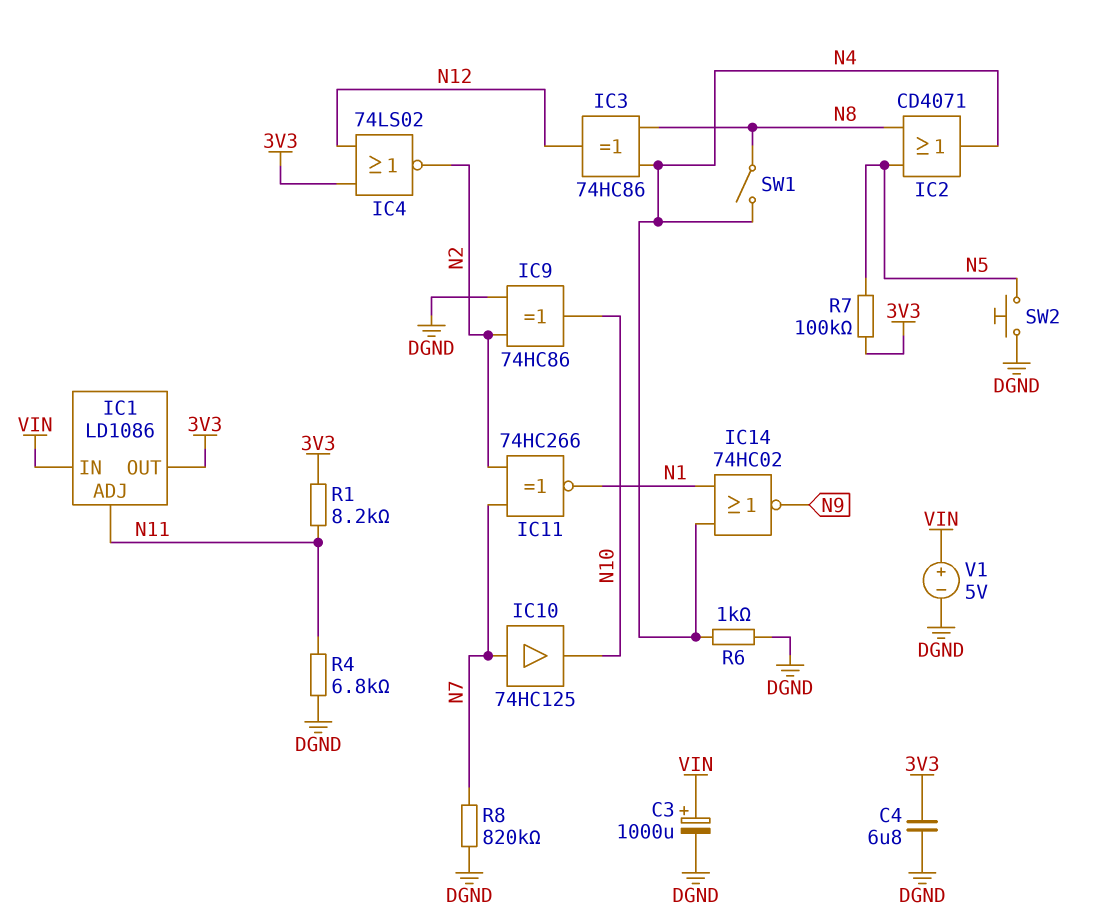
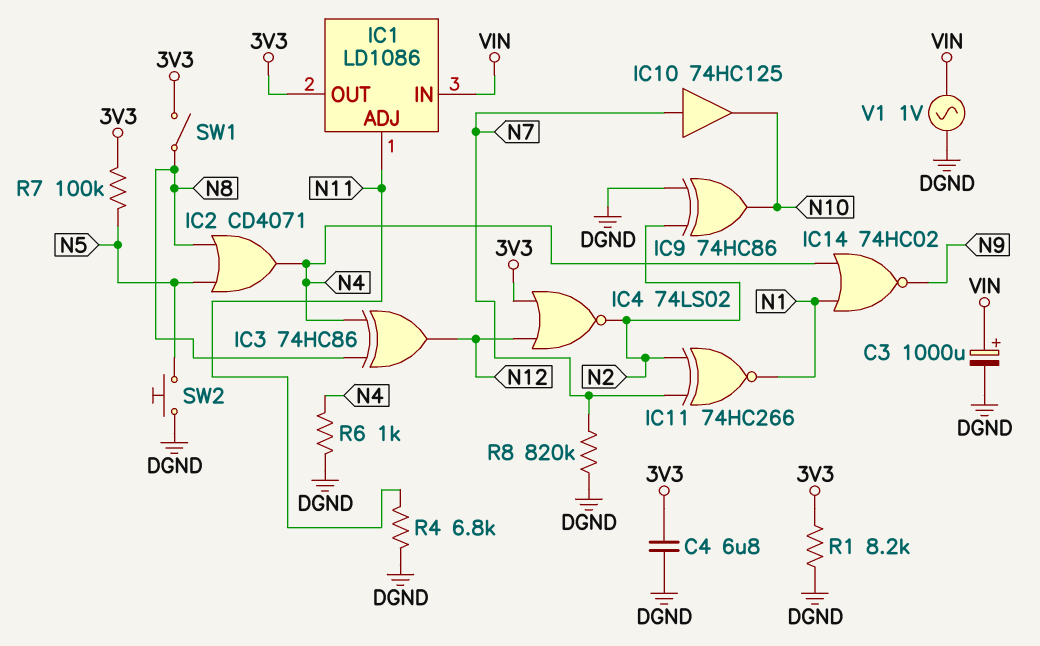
R1: 8.2k (3V3, N11) -> 8.2k (3V3, DGND)
SW1: switch (N4, N8) -> switch (3V3, N8)
V1: 5V (plus VIN, minus DGND) -> AC 1V (DGND, VIN)

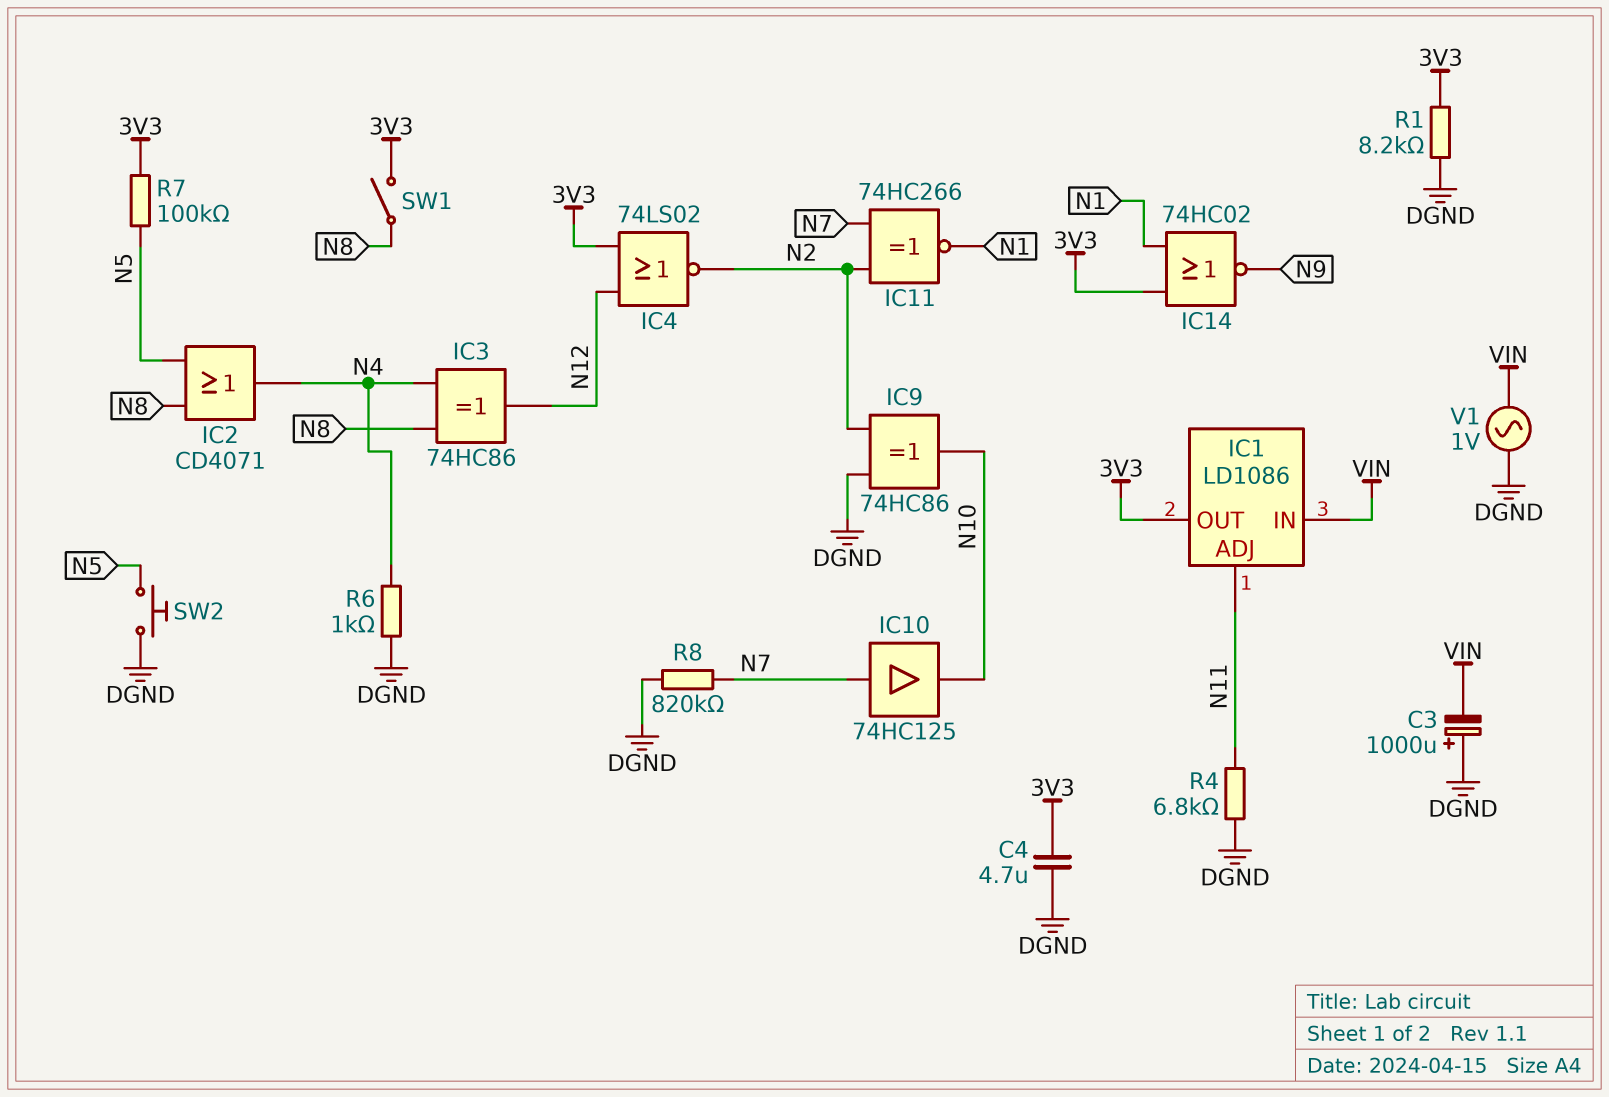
C3: 1000uF (plus VIN, minus DGND) -> 1000uF (plus DGND, minus VIN)
C4: 6.8uF (3V3, DGND) -> 4.7uF (3V3, DGND)
IC14: NOR 74HC02 (in N1, in N4, out N9) -> NOR 74HC02 (in 3V3, in N1, out N9)

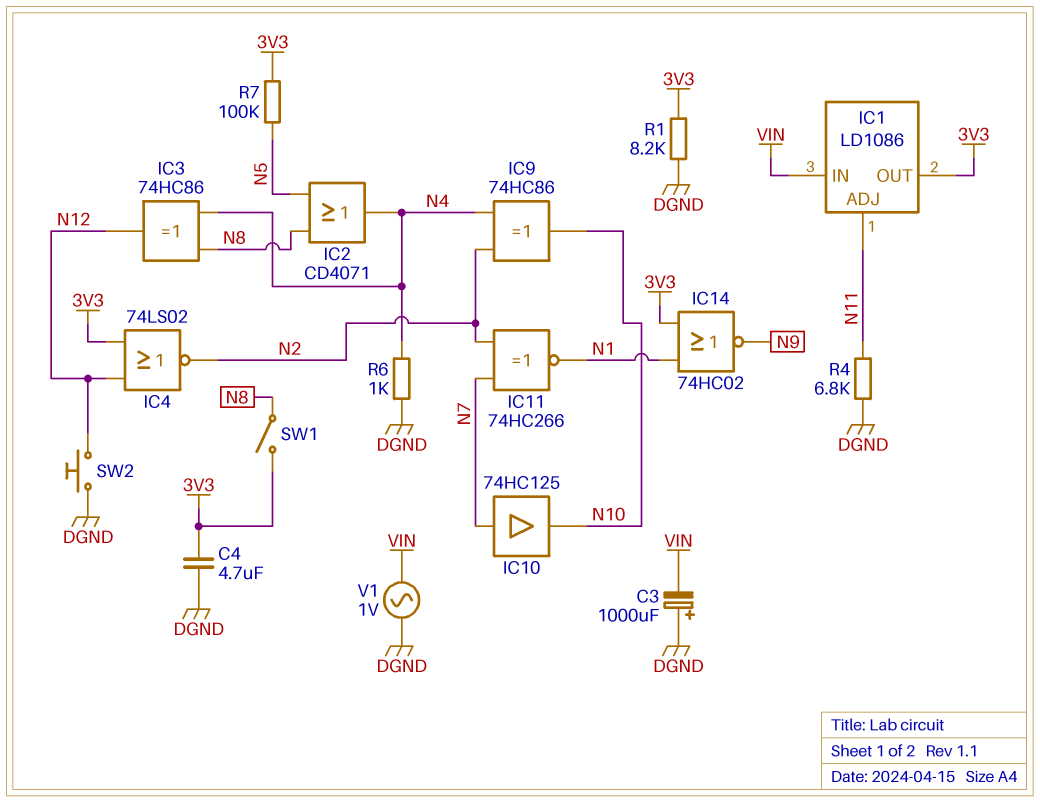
IC9: XOR 74HC86 (in DGND, in N2, out N10) -> XOR 74HC86 (in N2, in N4, out N10)
R8: 820k (DGND, N7) -> none
SW2: button (DGND, N5) -> button (DGND, N12)

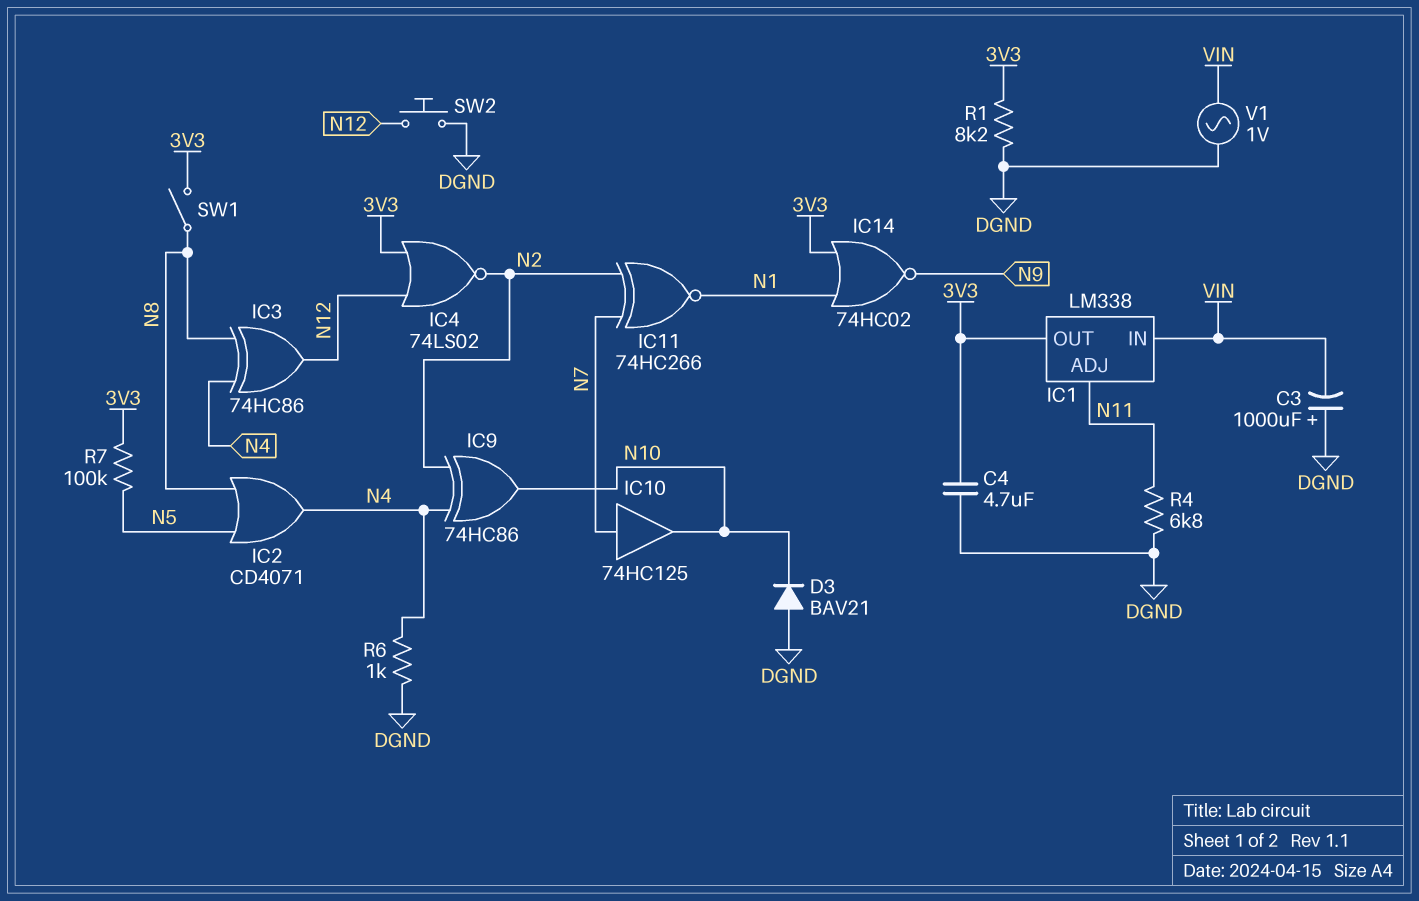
D3: none -> diode BAV21 (A DGND, K N10)
IC1: LD1086 -> LM338

